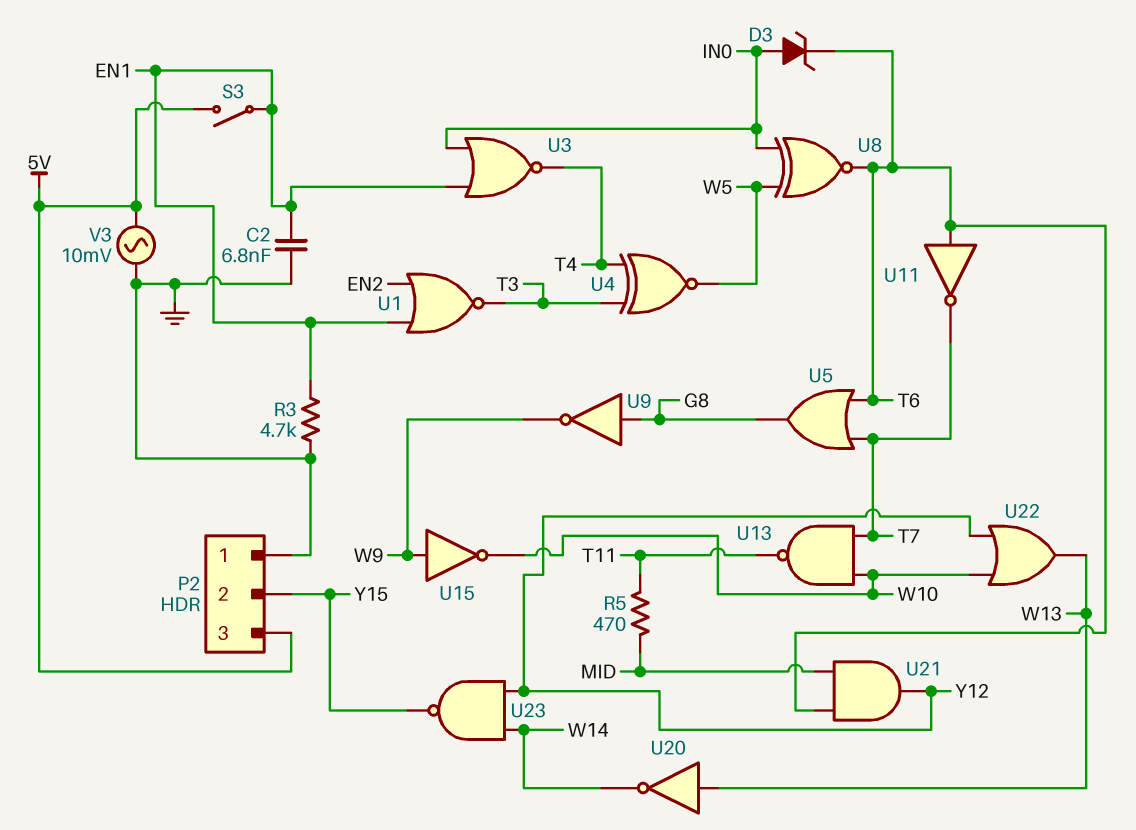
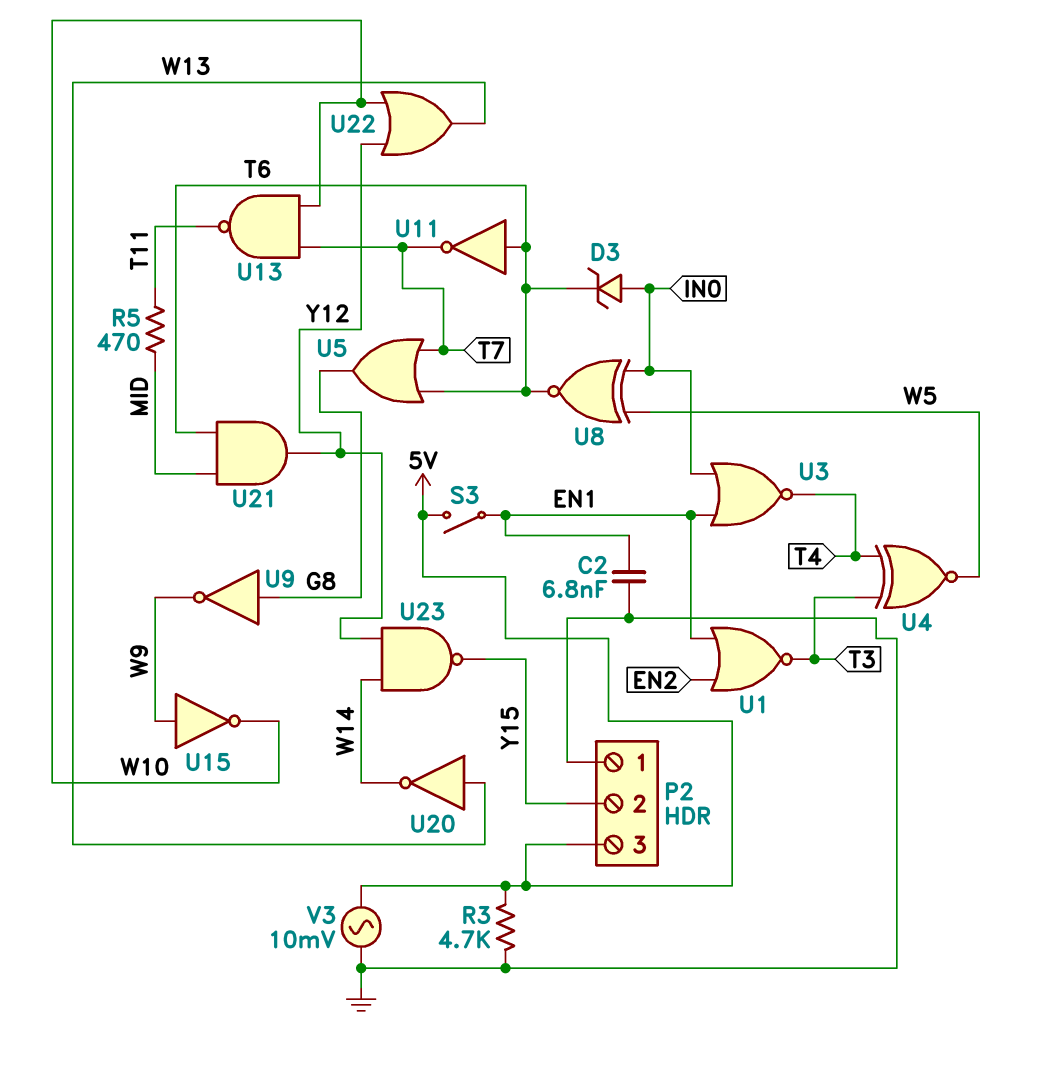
R3: 4.7k (EN1, GND) -> 4.7k (5V, GND)

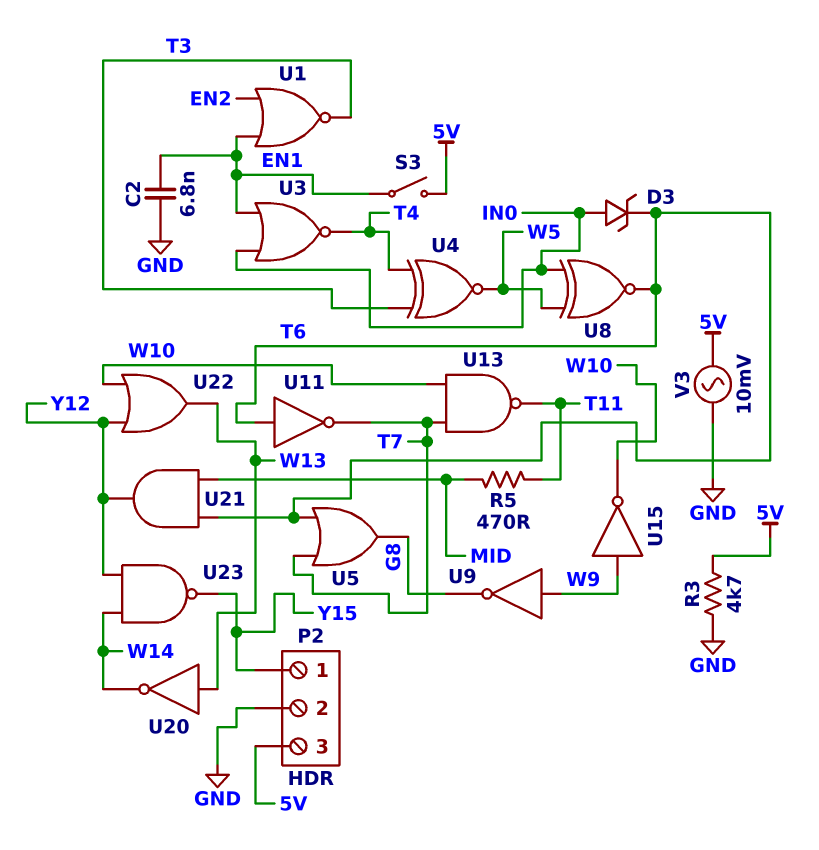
P2 pin 1: GND -> Y15
P2 pin 2: Y15 -> GND
U9: NOT (in G8, out W9) -> NOT (in W9, out G8)

